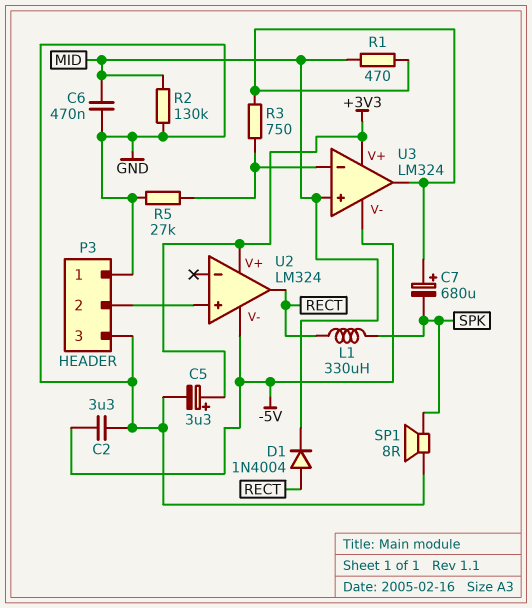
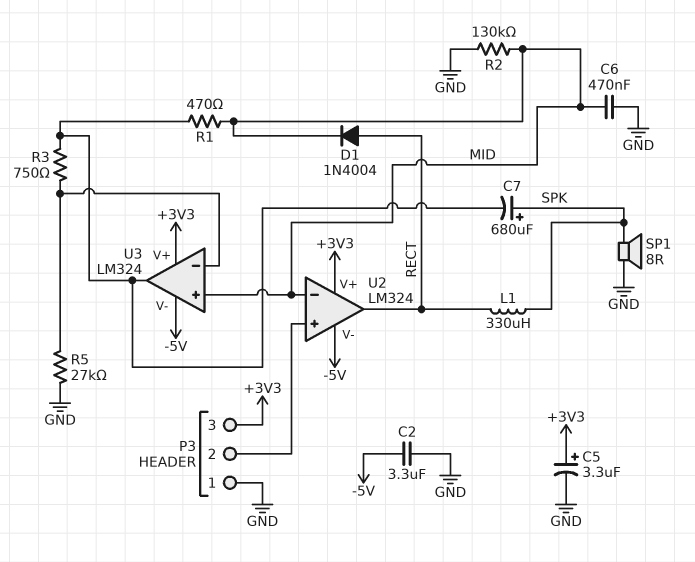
C7: 680uF (plus U3/out, minus SPK) -> 680uF (plus SPK, minus U3/out)
P3 pin 3: GND -> +3V3
U2 pin in-: none -> MID

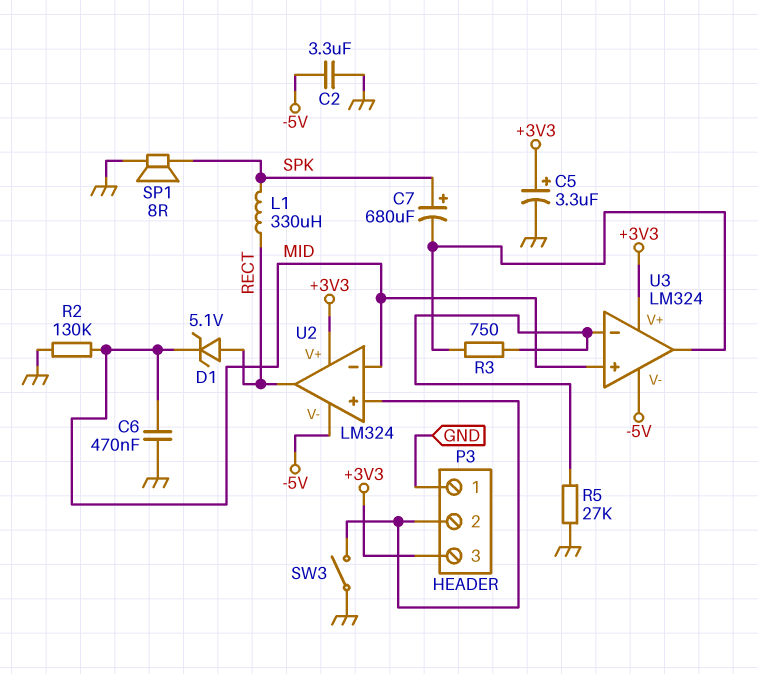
D1: diode 1N4004 (A RECT, K MID) -> zener 5.1V (A RECT, K MID)
R1: 470 (MID, U3/out) -> none
SW3: none -> switch (GND, P3/2)

